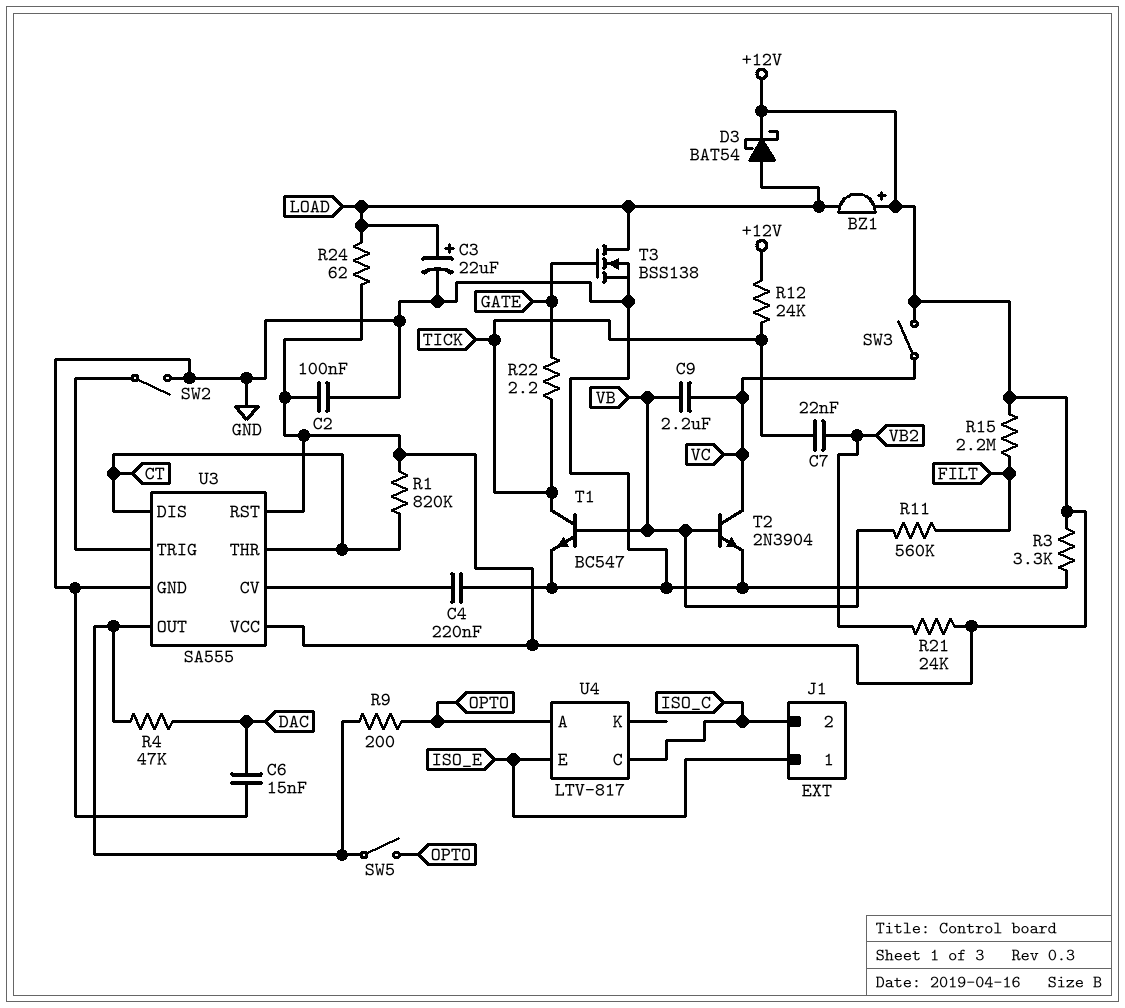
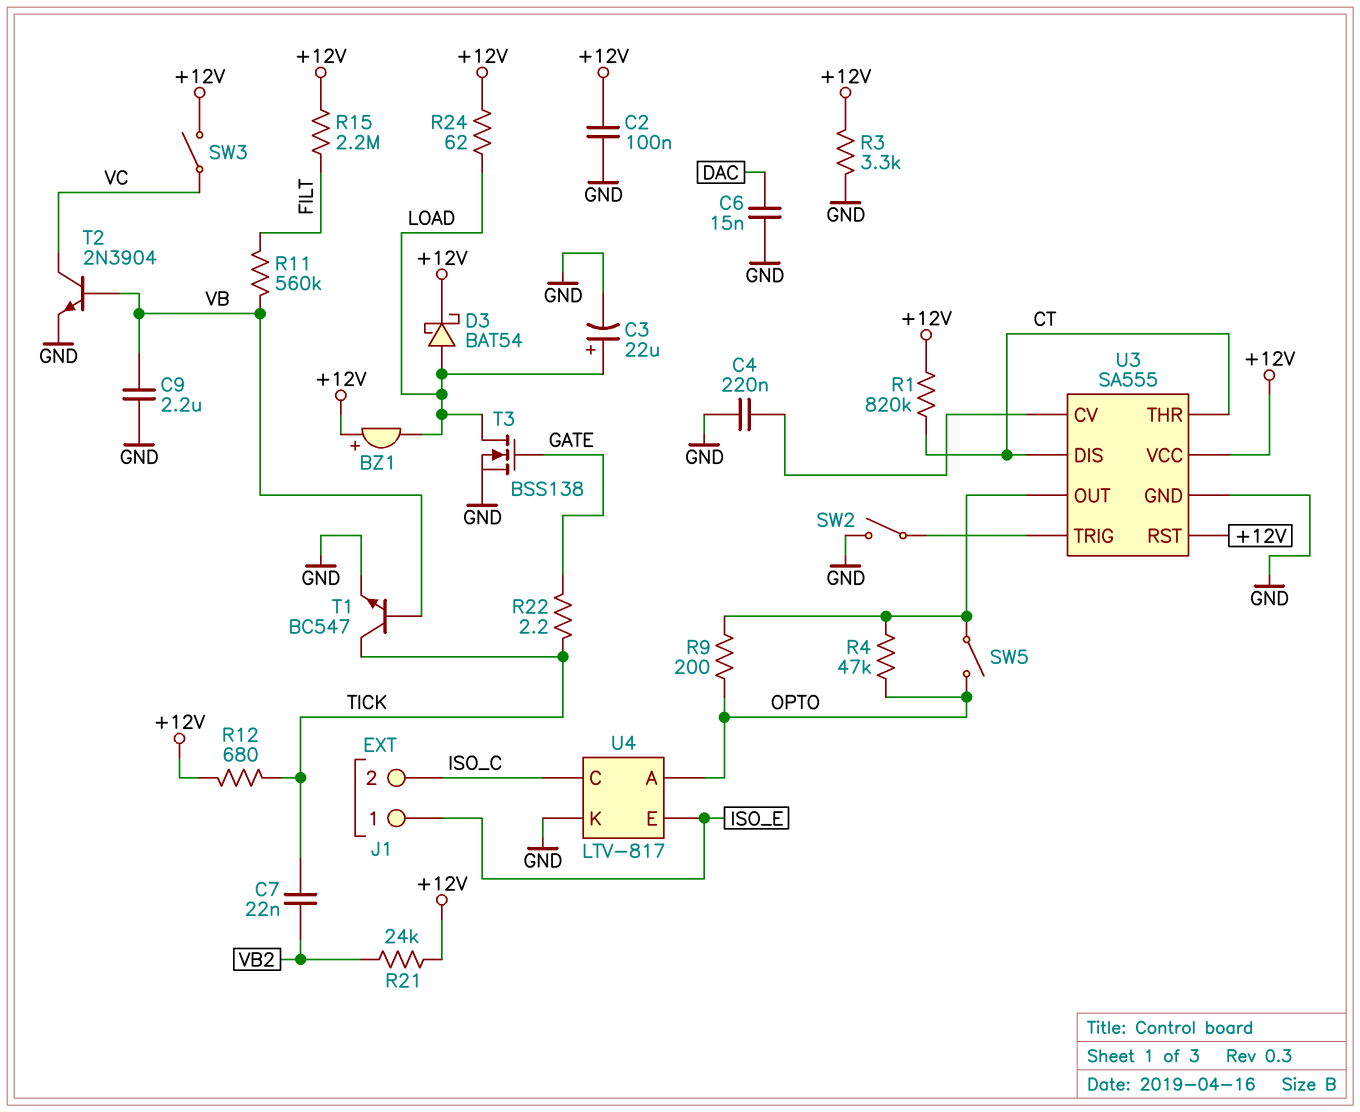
C9: 2.2uF (VB, VC) -> 2.2uF (GND, VB)
R4: 47k (DAC, U3/OUT) -> 47k (OPTO, U3/OUT)
R12: 24k (+12V, TICK) -> 680 (+12V, TICK)
U4 pin K: none -> GND

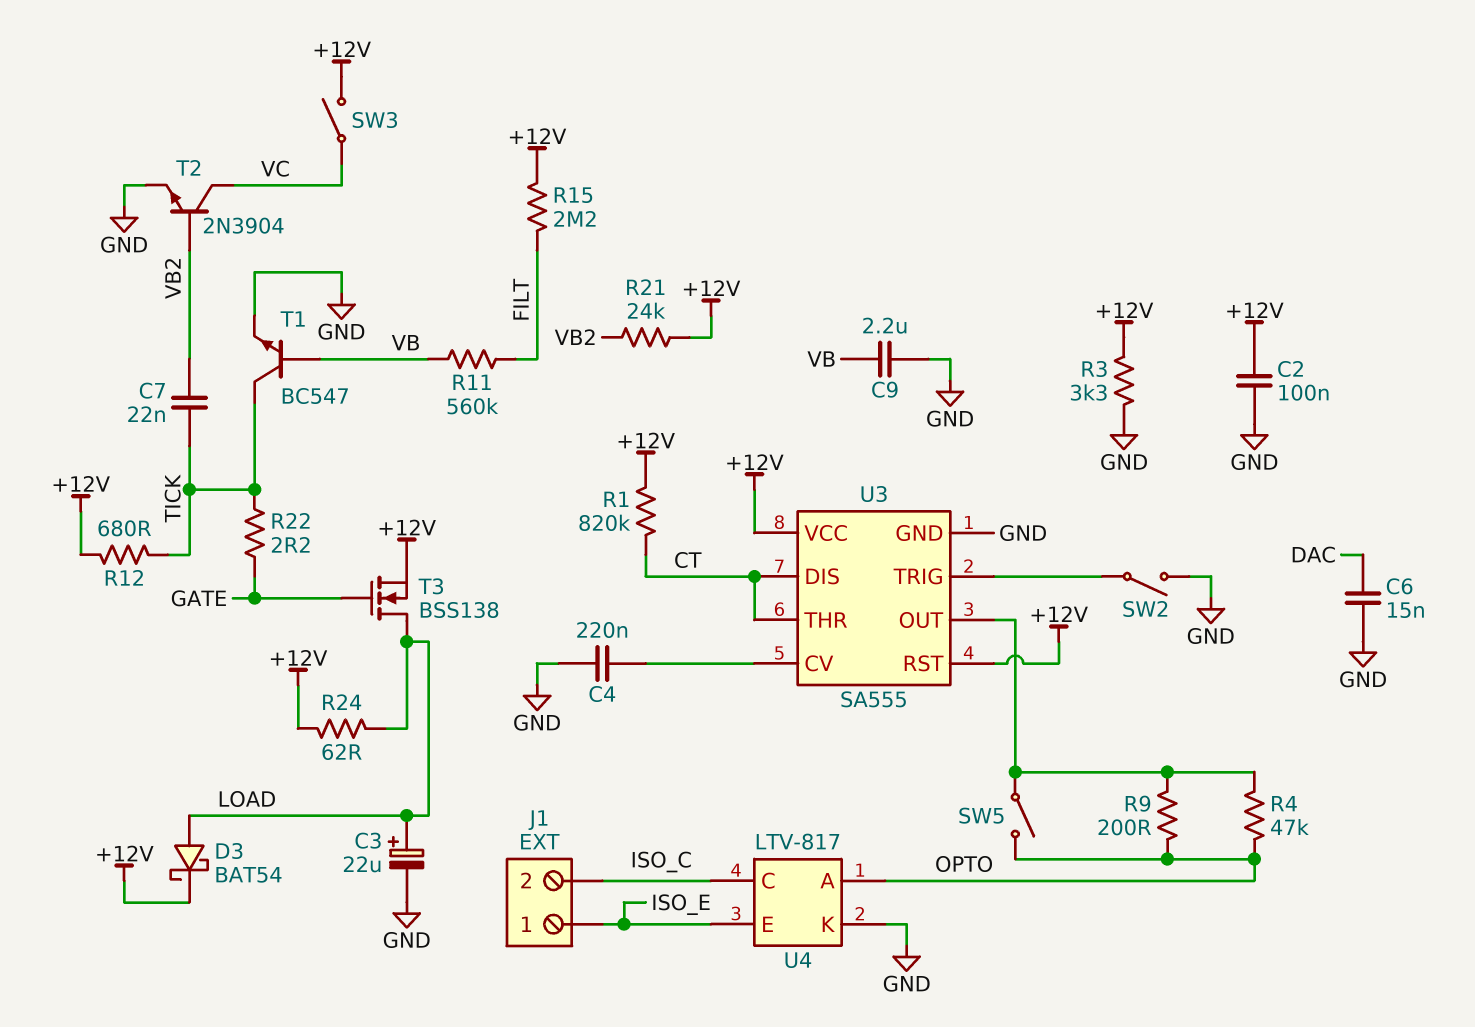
BZ1: buzzer (plus +12V, minus LOAD) -> none
T2: NPN 2N3904 (B VB, C VC, E GND) -> NPN 2N3904 (B VB2, C VC, E GND)
T3: NMOS BSS138 (G GATE, D LOAD, S GND) -> NMOS BSS138 (G GATE, D LOAD, S +12V)

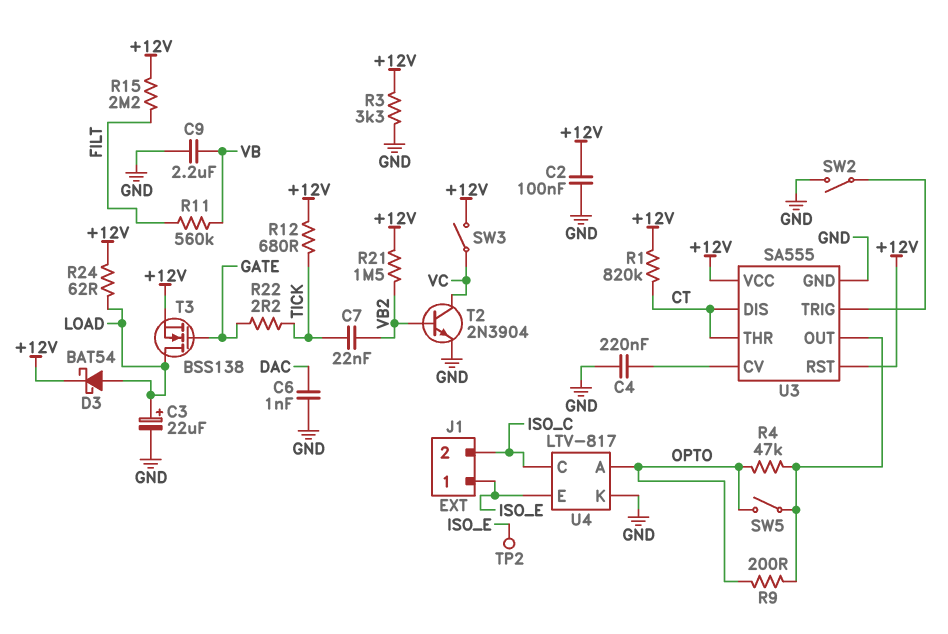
C6: 15nF (DAC, GND) -> 1nF (DAC, GND)
R21: 24k (+12V, VB2) -> 1.5M (+12V, VB2)
T1: NPN BC547 (B VB, C TICK, E GND) -> none
TP2: none -> test point (ISO_E)

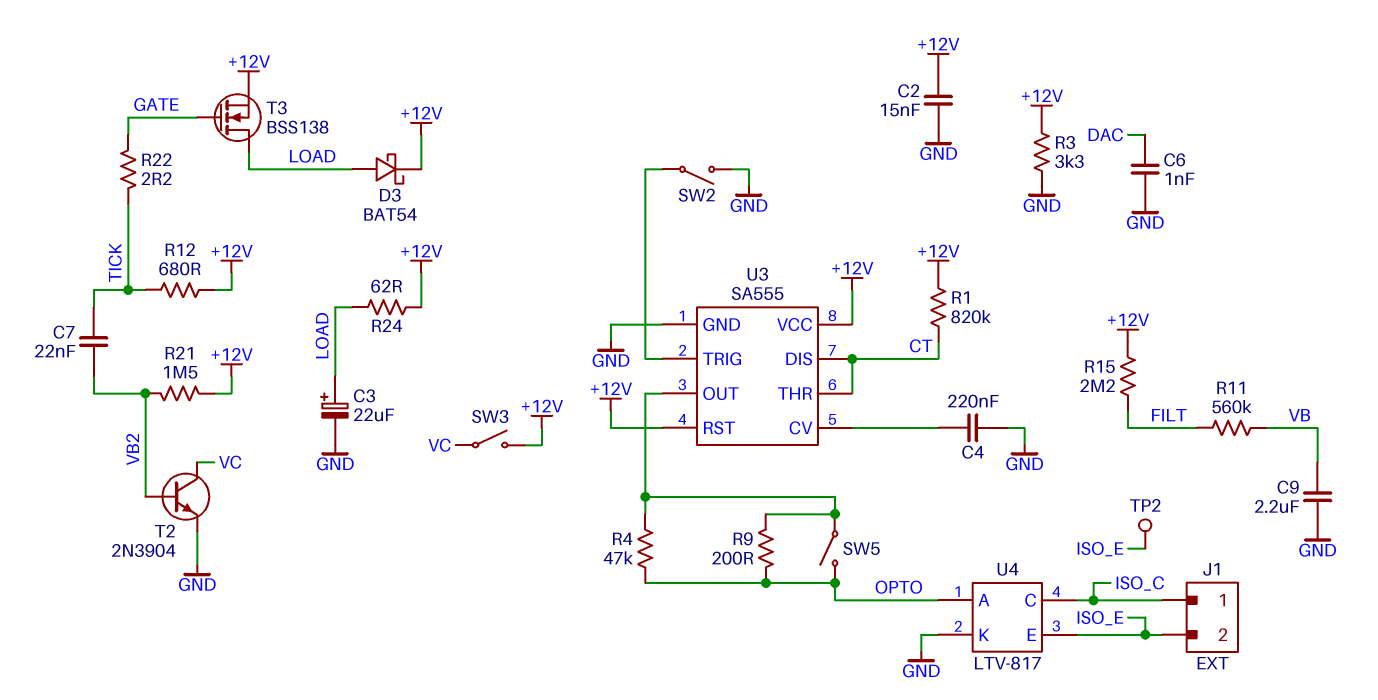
C2: 100nF (+12V, GND) -> 15nF (+12V, GND)
J1 pin 1: ISO_E -> ISO_C
J1 pin 2: ISO_C -> ISO_E

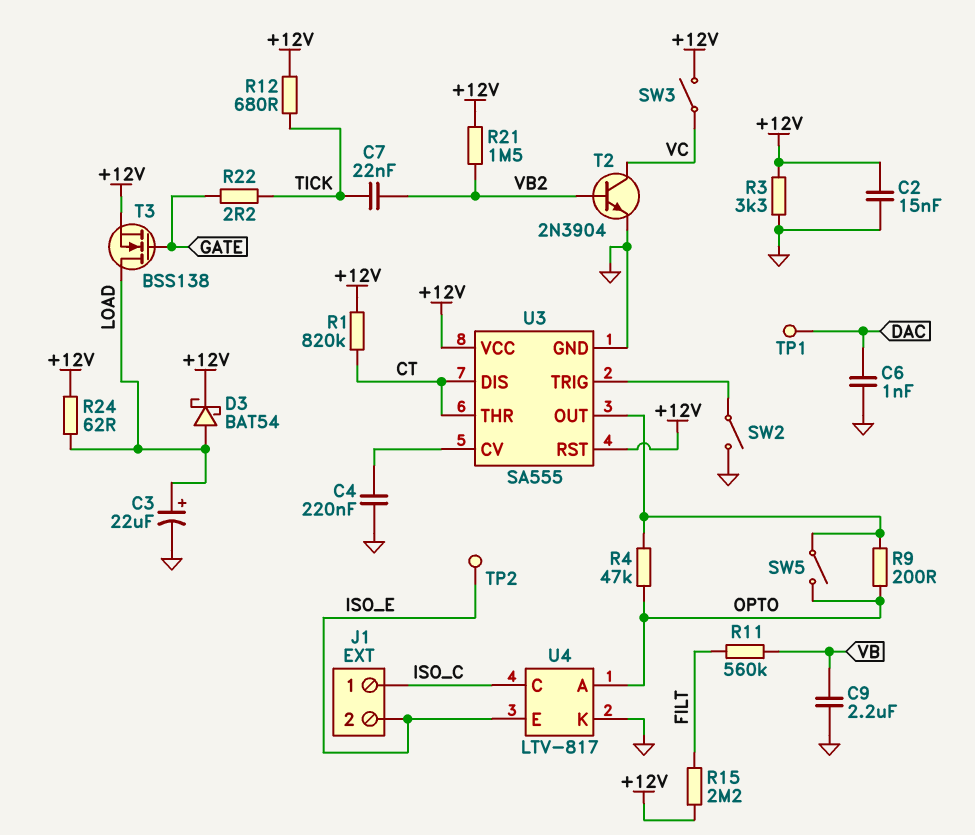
TP1: none -> test point (DAC)

